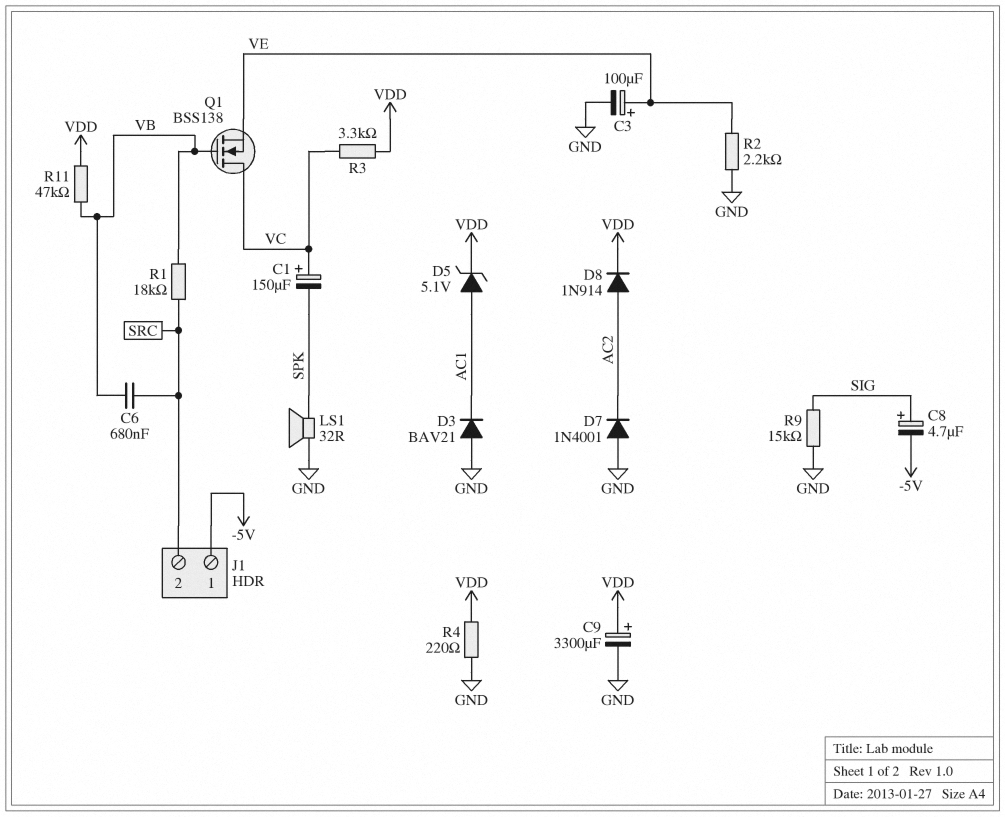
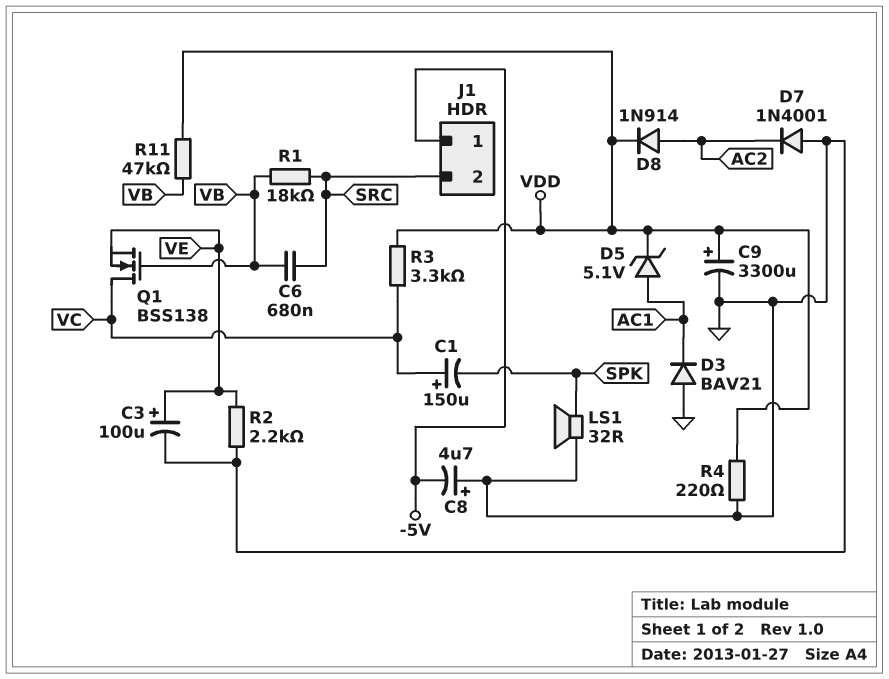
C8: 4.7uF (plus SIG, minus -5V) -> 4.7uF (plus GND, minus -5V)
R9: 15k (GND, SIG) -> none

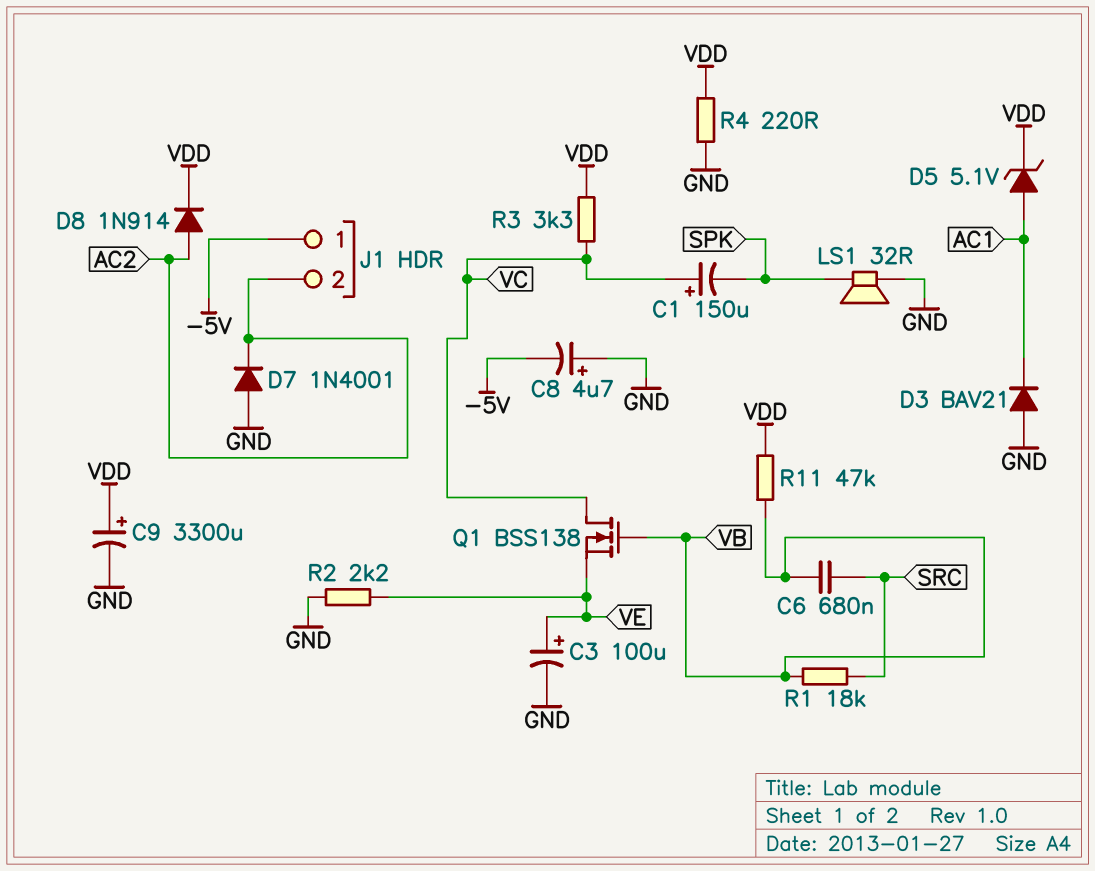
J1 pin 2: SRC -> AC2

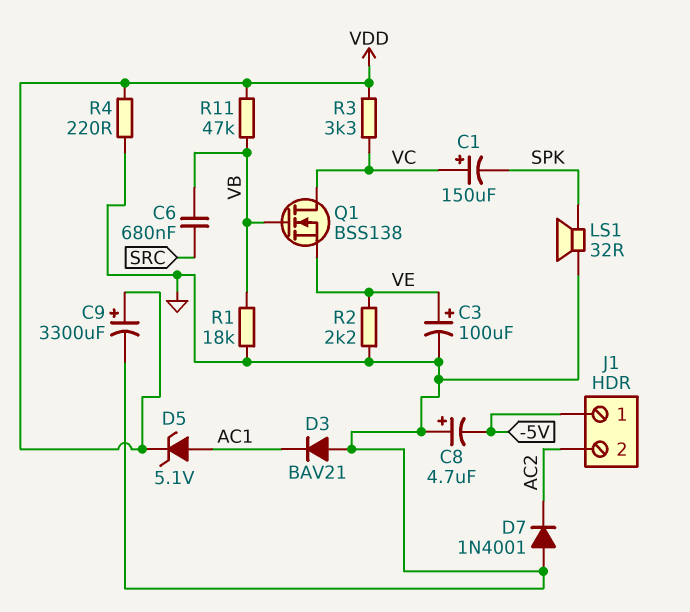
D8: diode 1N914 (A AC2, K VDD) -> none
R1: 18k (SRC, VB) -> 18k (GND, VB)

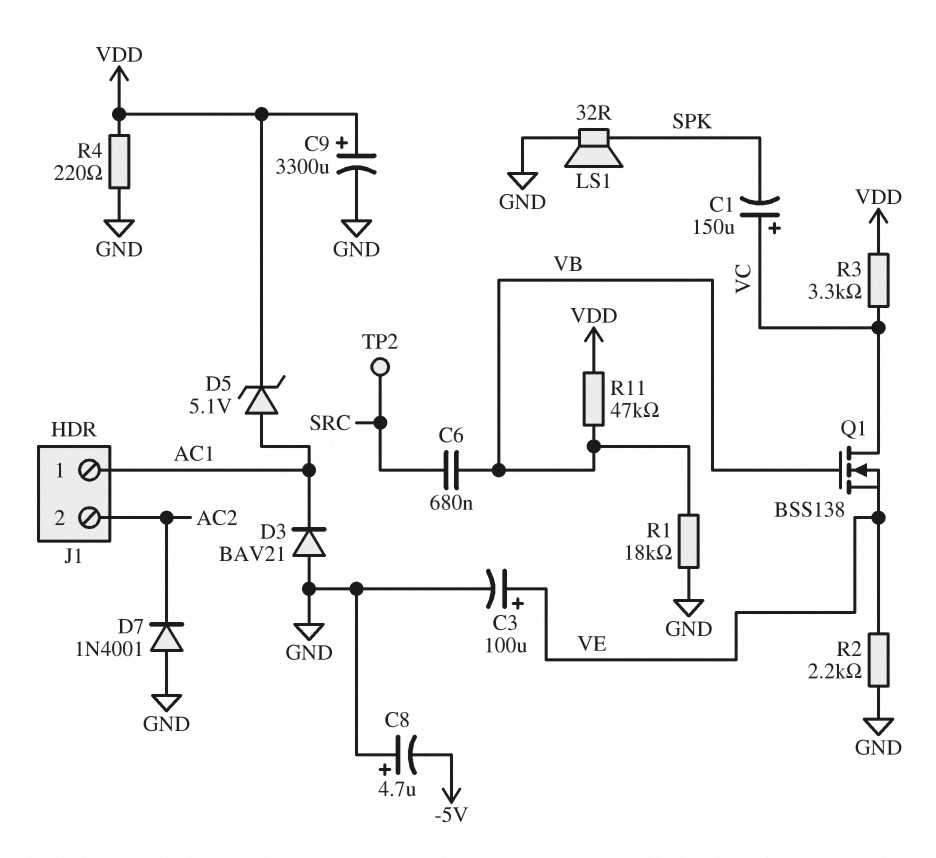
J1 pin 1: -5V -> AC1
TP2: none -> test point (SRC)

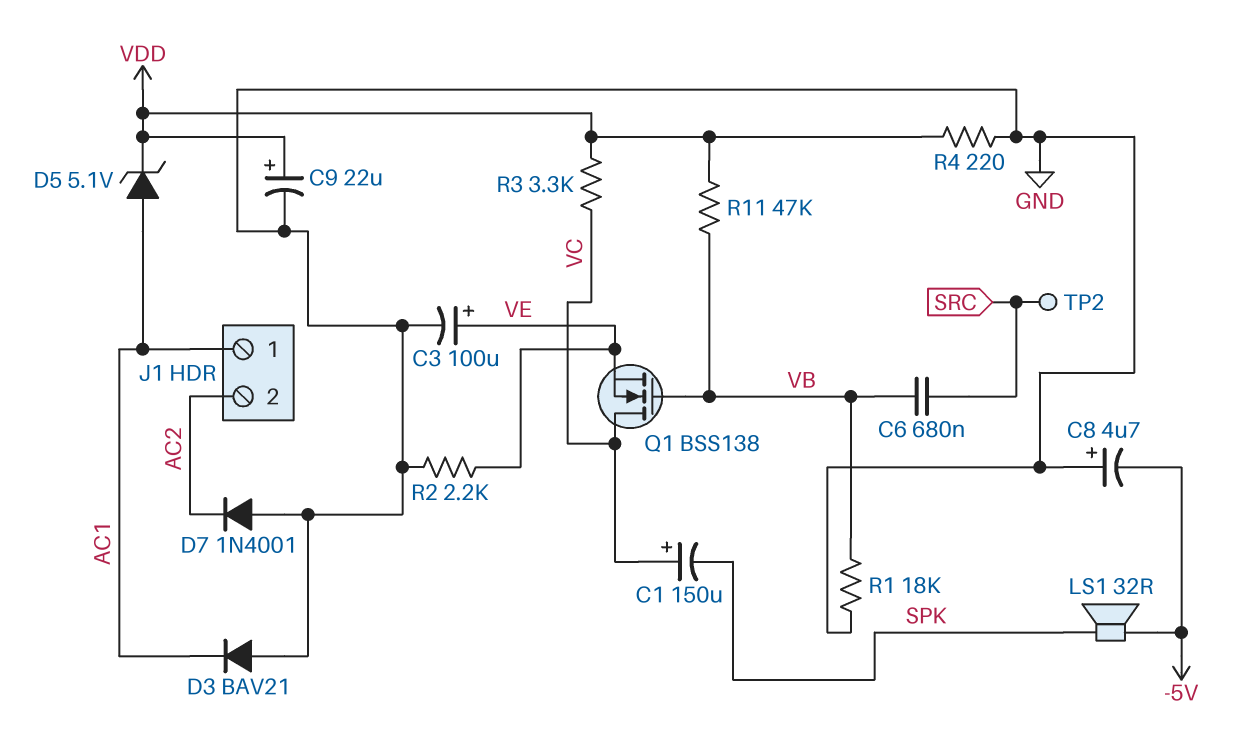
C9: 3300uF (plus VDD, minus GND) -> 22uF (plus VDD, minus GND)
LS1: speaker 32R (GND, SPK) -> speaker 32R (-5V, SPK)

